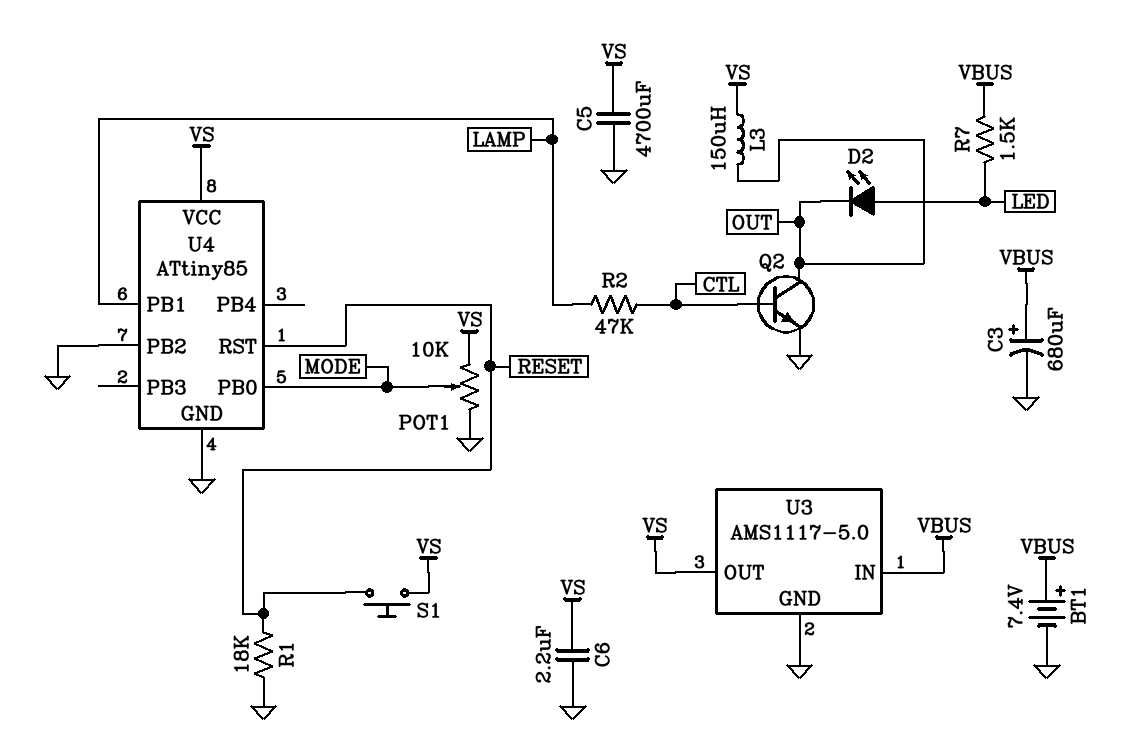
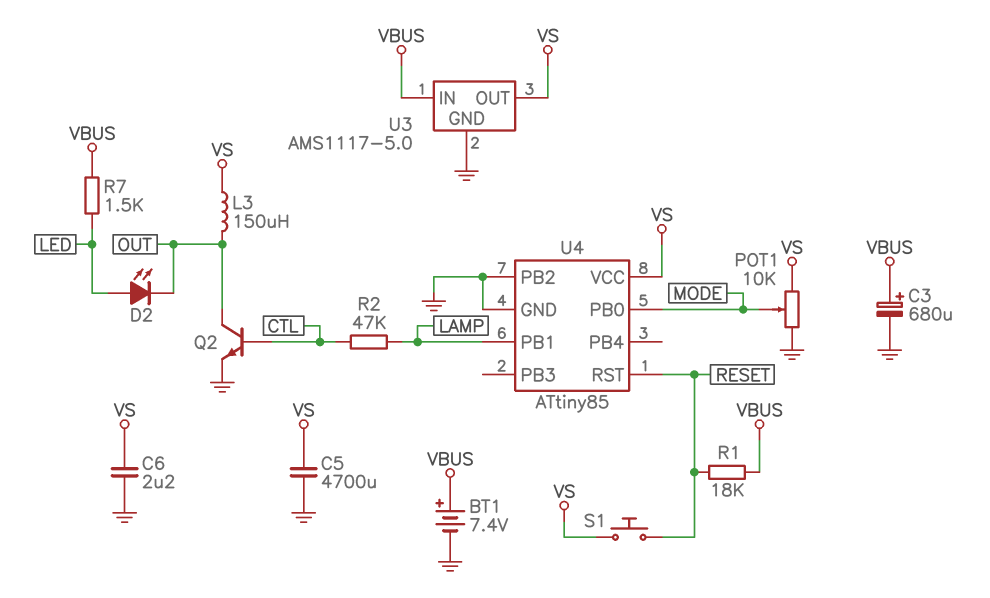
R1: 18k (GND, RESET) -> 18k (RESET, VBUS)

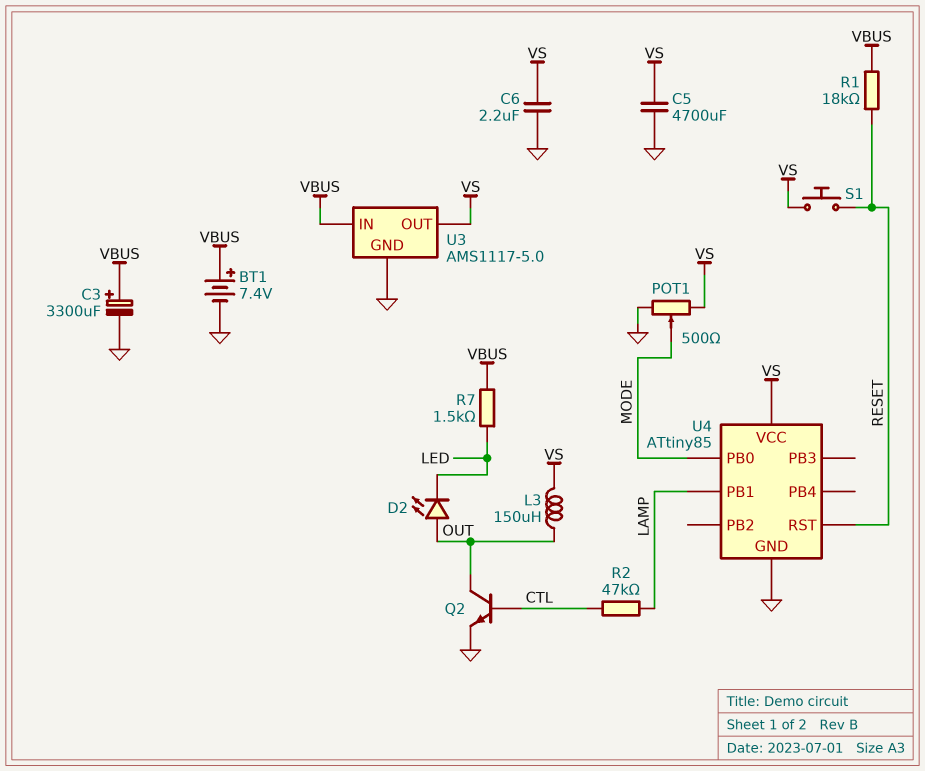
C3: 680uF (plus VBUS, minus GND) -> 3300uF (plus VBUS, minus GND)
D2: LED (A LED, K OUT) -> LED (A OUT, K LED)
POT1: 10k (GND, VS, wiper MODE) -> 500 (GND, VS, wiper MODE)
U4 pin PB2: GND -> none

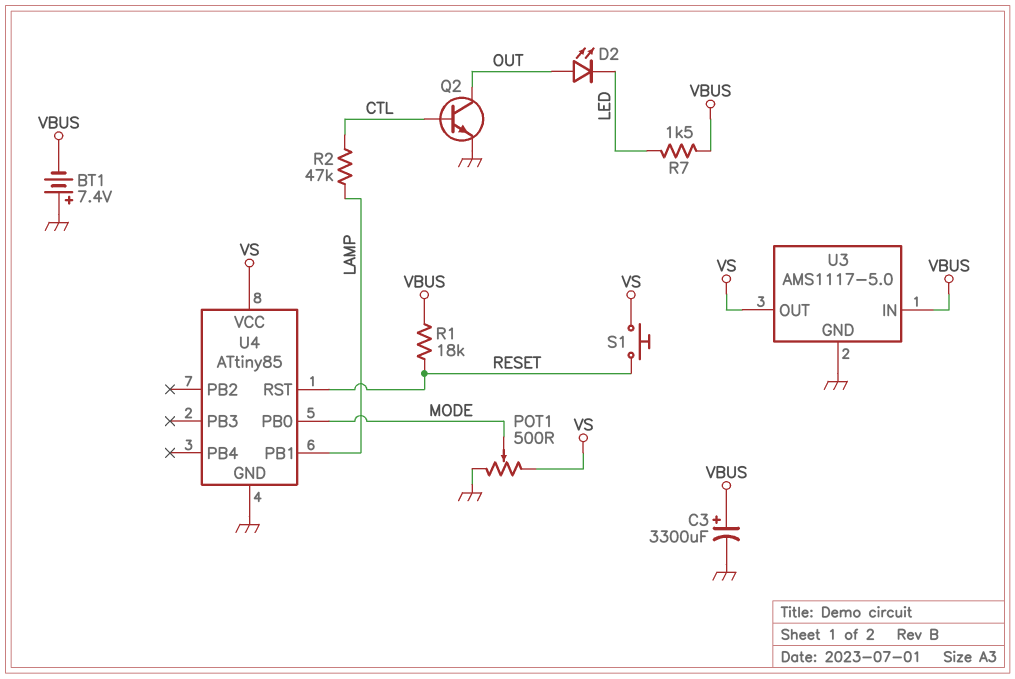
BT1: 7.4V (plus VBUS, minus GND) -> 7.4V (plus GND, minus VBUS)
C5: 4700uF (GND, VS) -> none
C6: 2.2uF (GND, VS) -> none
L3: 150uH (OUT, VS) -> none

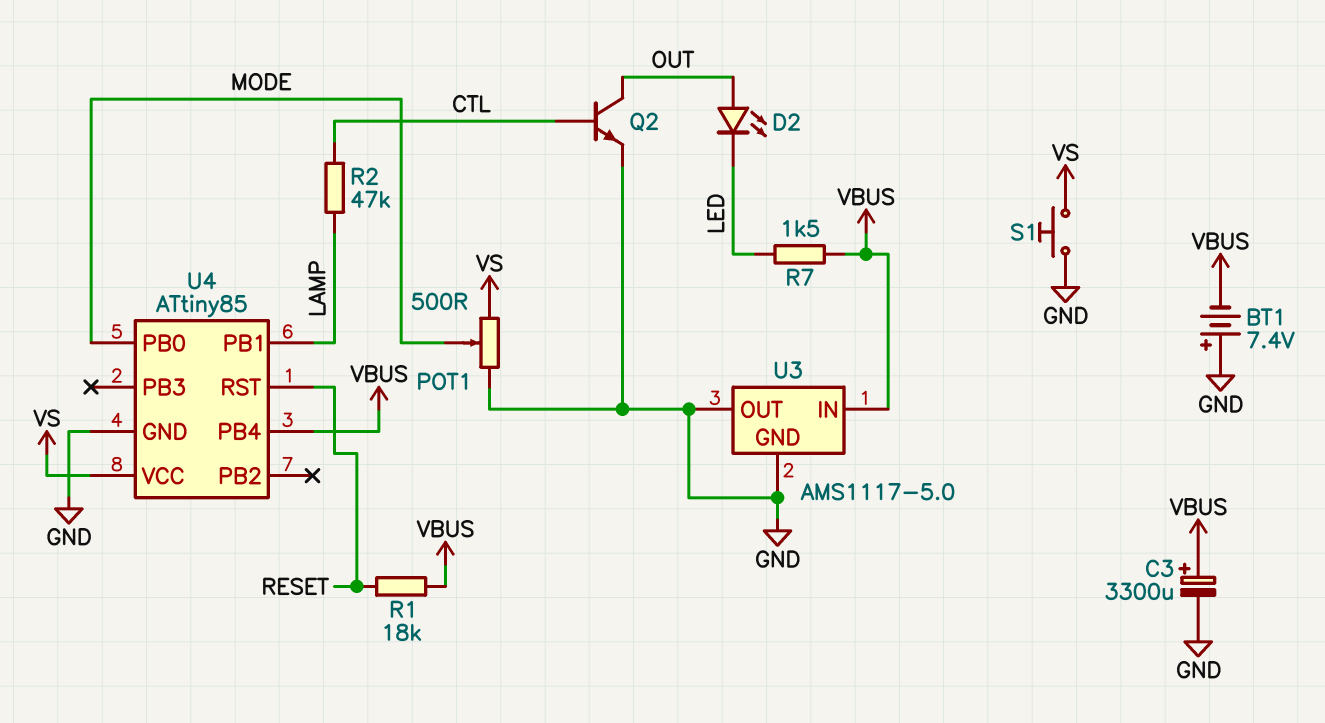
S1: button (RESET, VS) -> button (GND, VS)
U3 pin OUT: VS -> GND
U4 pin PB4: none -> VBUS

